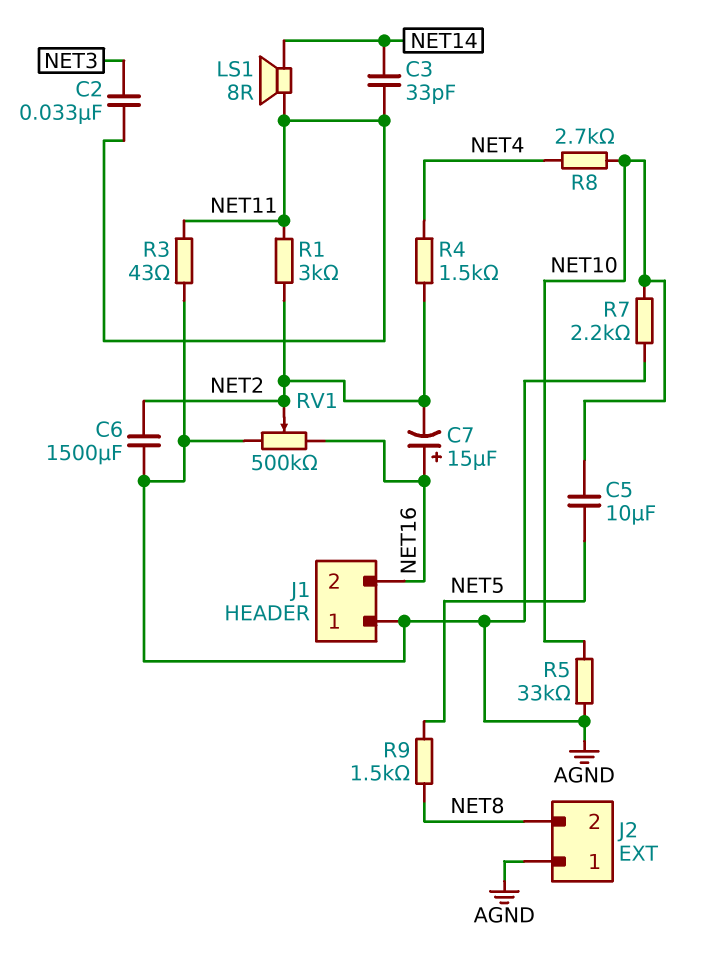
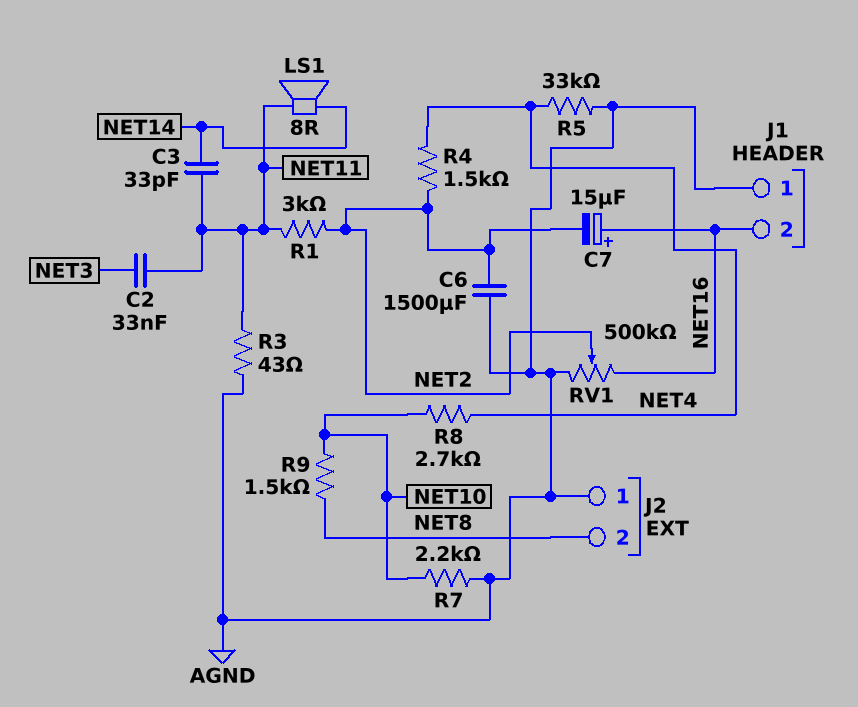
C5: 10uF (NET5, NET10) -> none
R5: 33k (AGND, NET10) -> 33k (AGND, NET4)
R9: 1.5k (NET5, NET8) -> 1.5k (NET8, NET10)

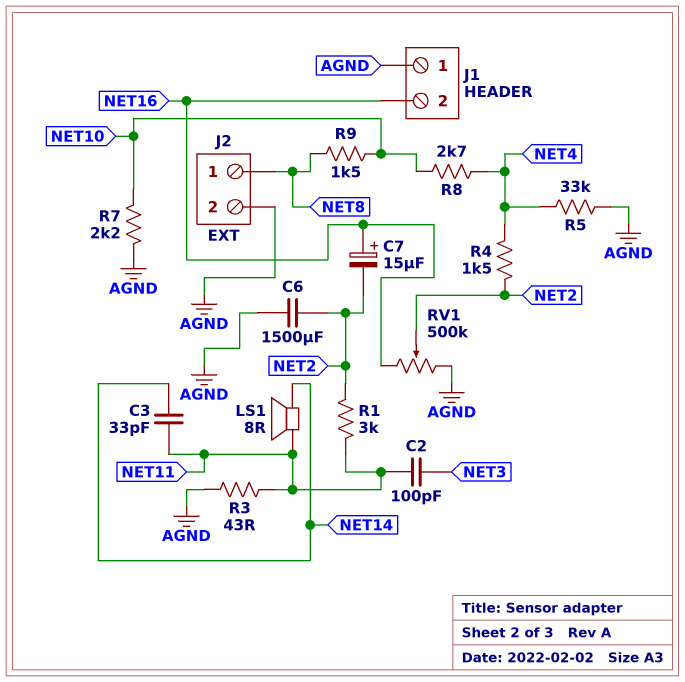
C2: 33nF (NET3, NET11) -> 100pF (NET3, NET11)
J2 pin 1: AGND -> NET8
J2 pin 2: NET8 -> AGND

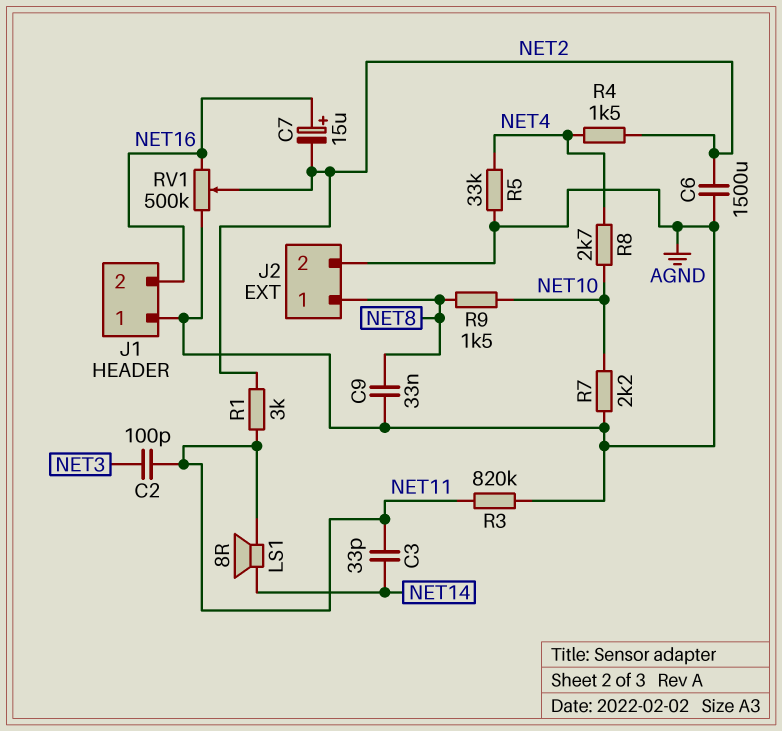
C9: none -> 33nF (AGND, NET8)
R3: 43 (AGND, NET11) -> 820k (AGND, NET11)

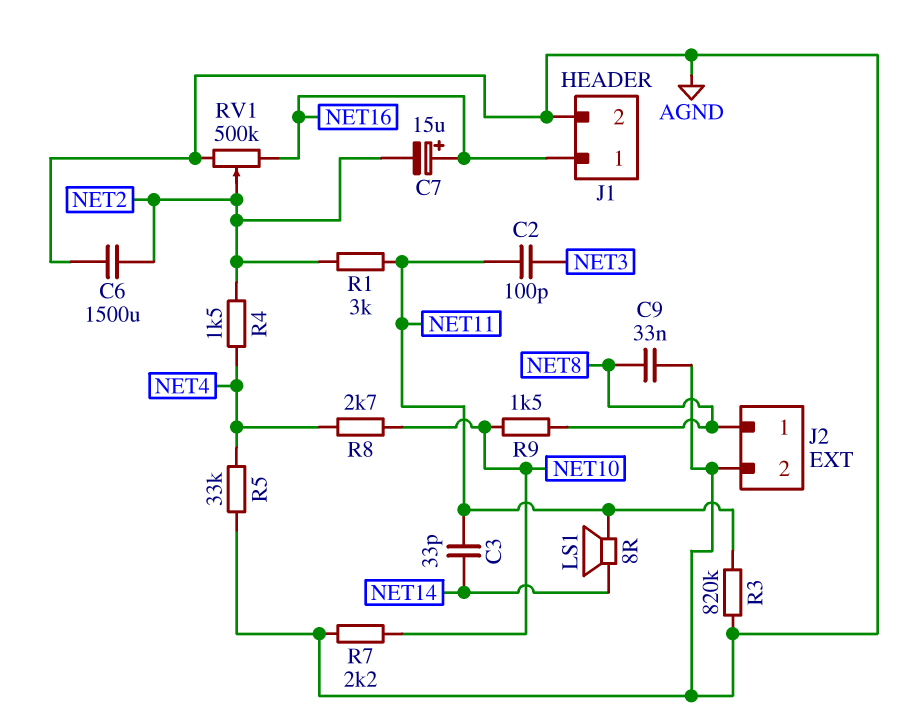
J1 pin 1: AGND -> NET16
J1 pin 2: NET16 -> AGND

